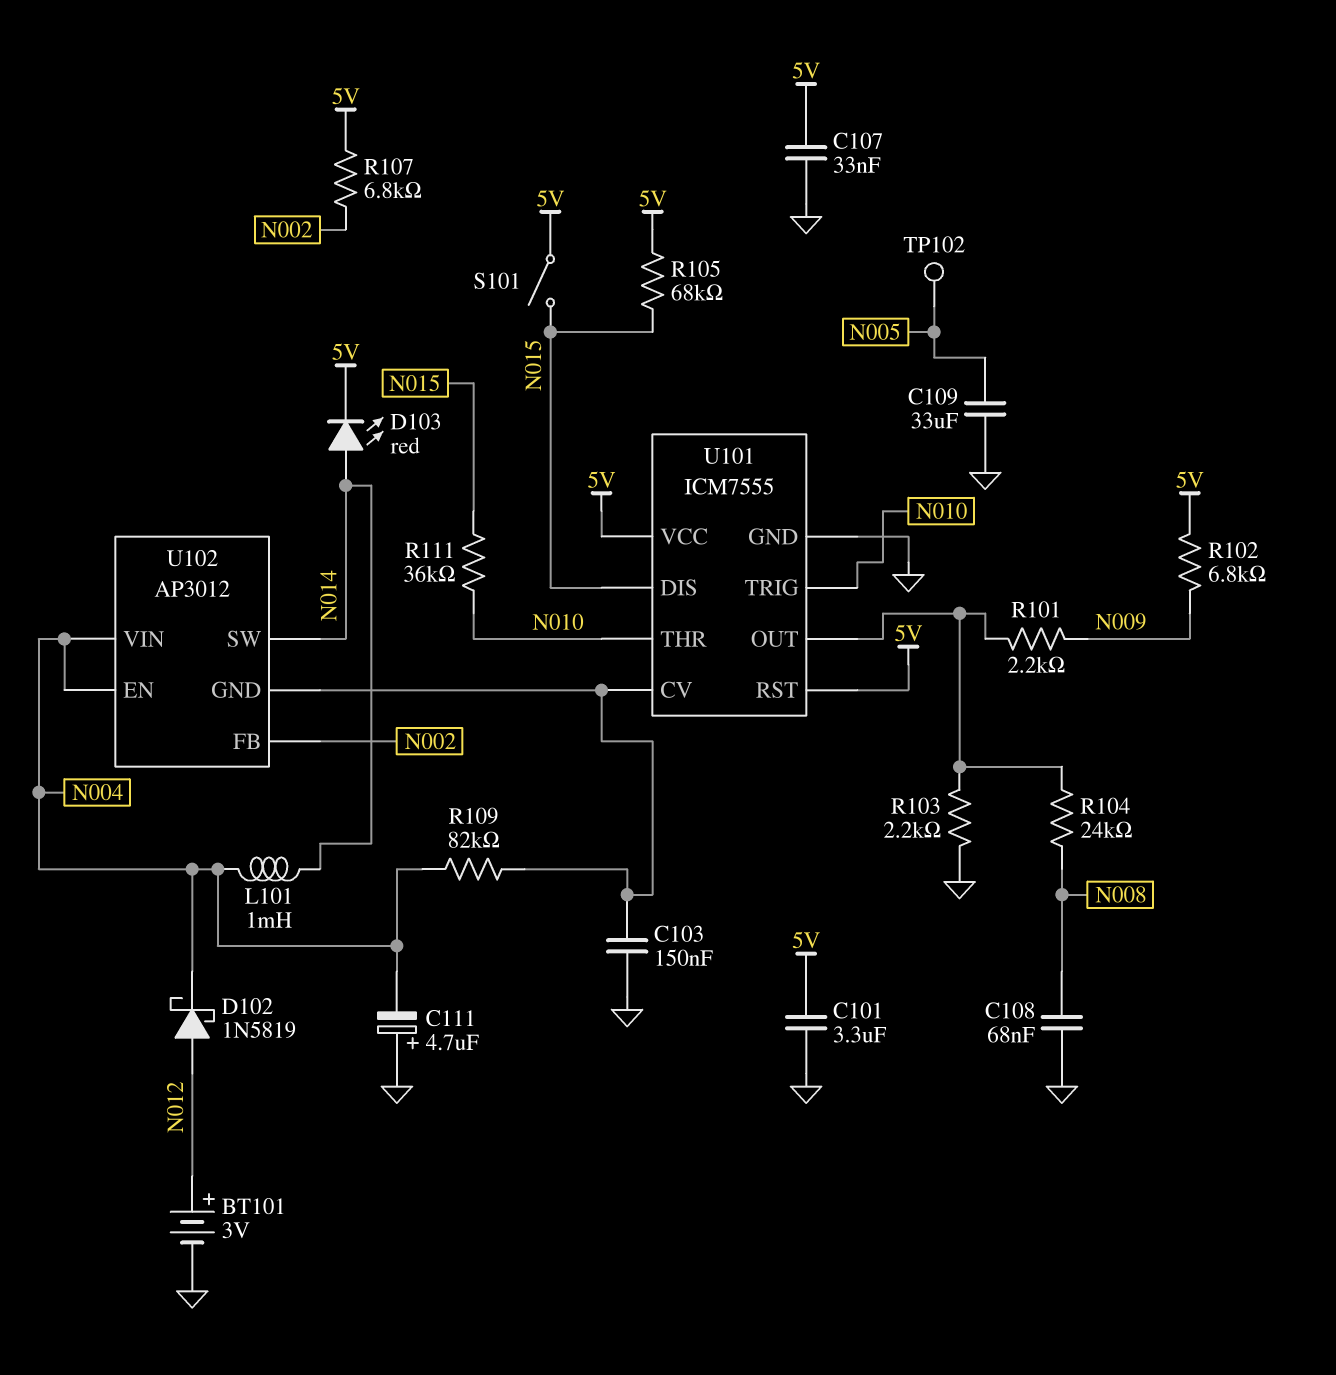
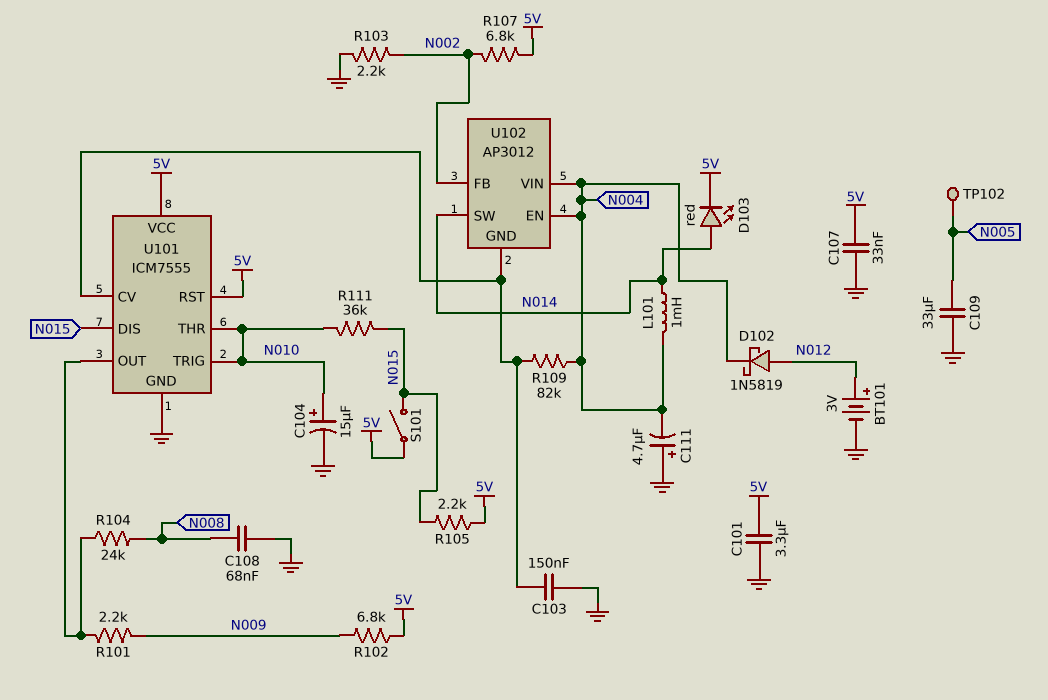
C104: none -> 15uF (plus N010, minus GND)
R103: 2.2k (GND, U101/OUT) -> 2.2k (GND, N002)
R105: 68k (5V, N015) -> 2.2k (5V, N015)

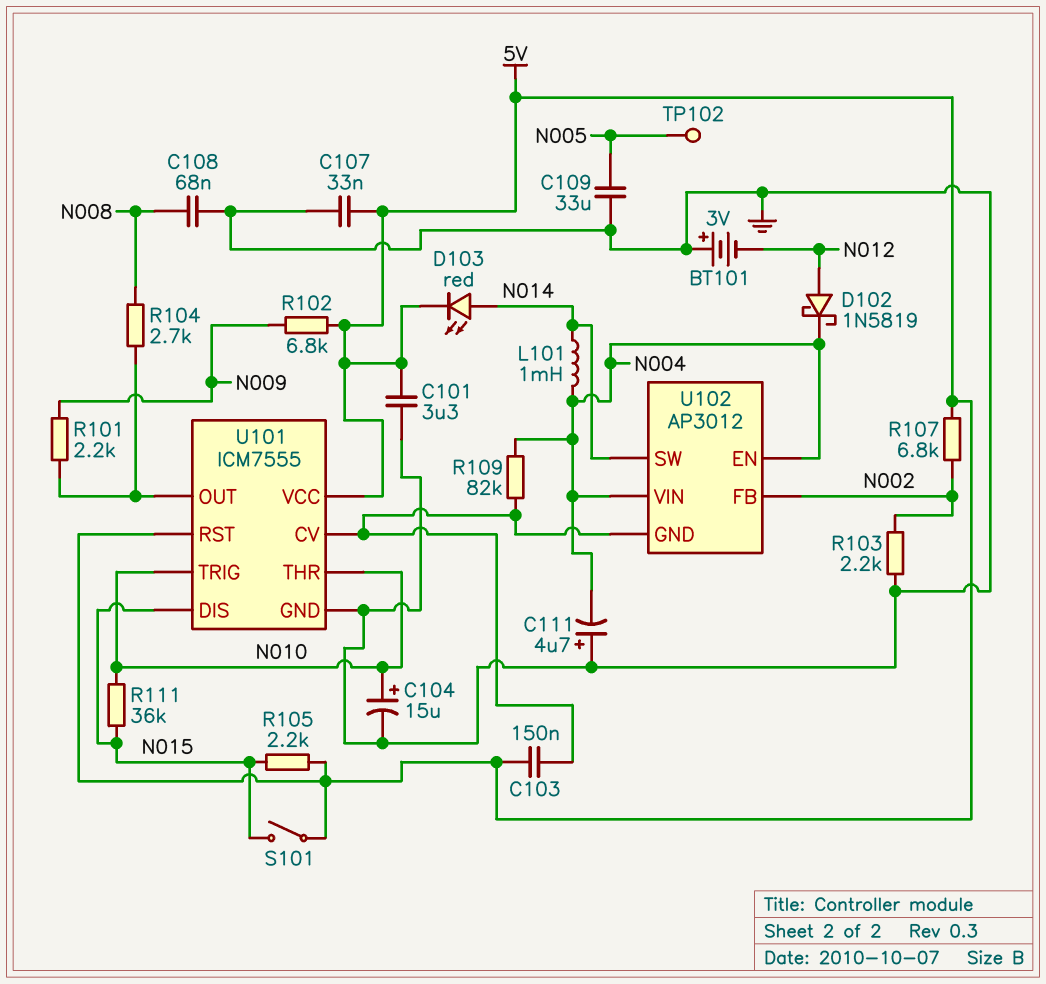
BT101: 3V (plus N012, minus GND) -> 3V (plus GND, minus N012)
C103: 150nF (GND, U101/CV) -> 150nF (5V, U101/CV)
R104: 24k (N008, U101/OUT) -> 2.7k (N008, U101/OUT)

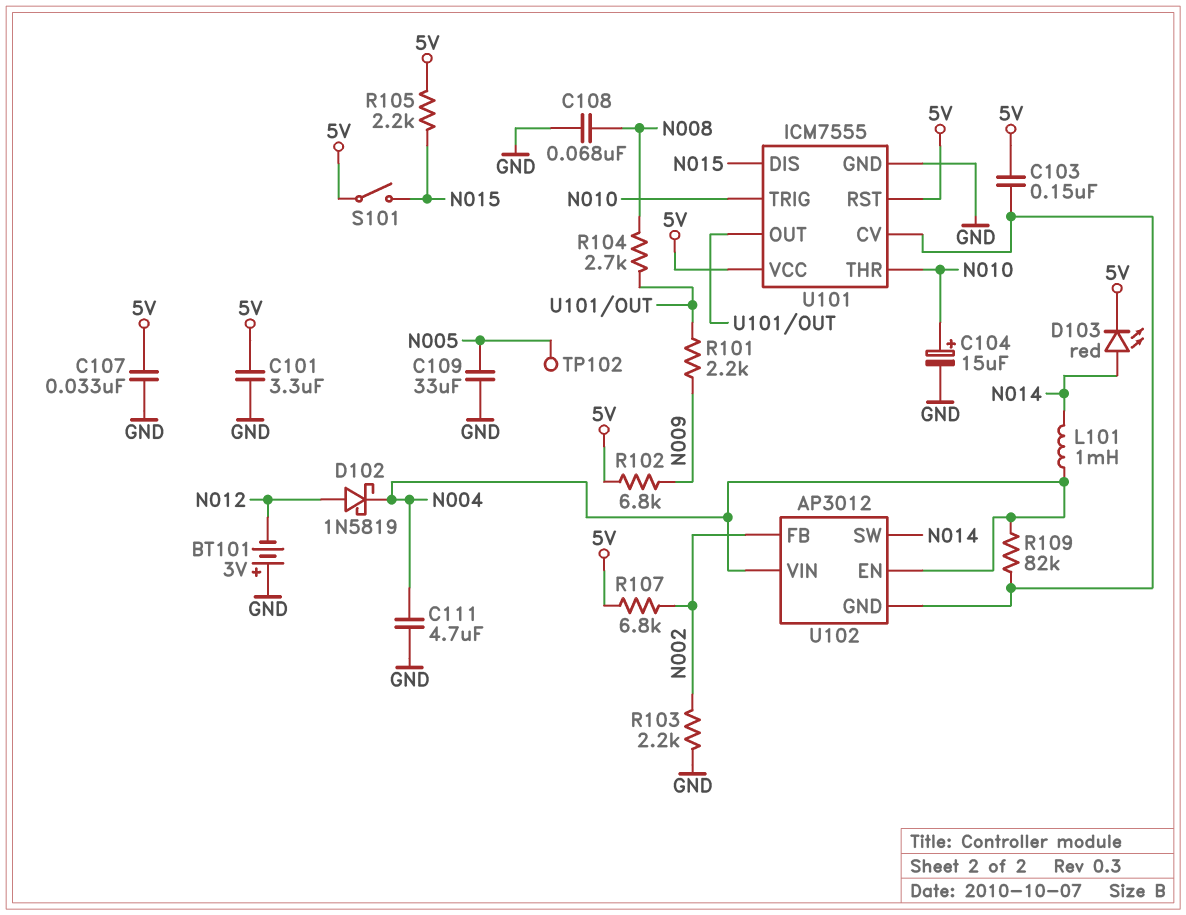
C111: 4.7uF (plus GND, minus N004) -> 4.7uF (GND, N004)
R111: 36k (N010, N015) -> none

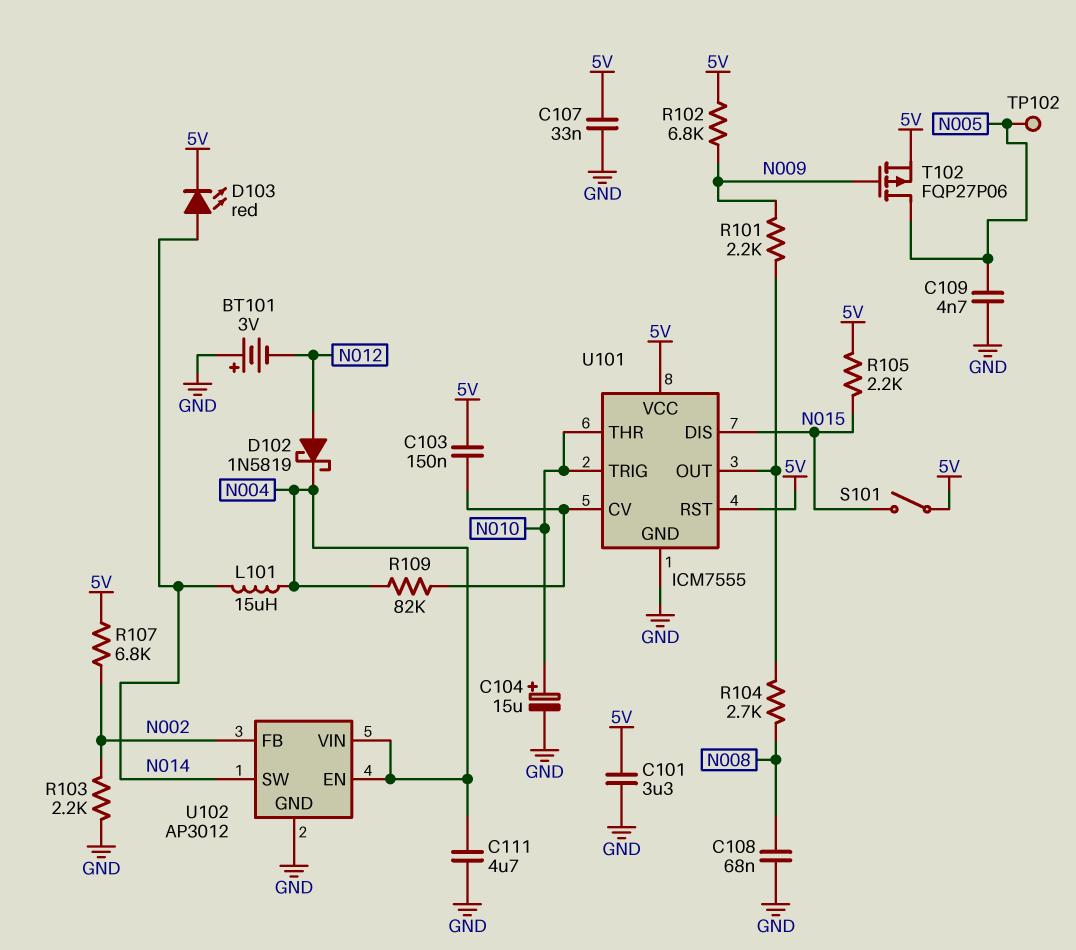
C109: 33uF (GND, N005) -> 4.7nF (GND, N005)
L101: 1mH (N004, N014) -> 15uH (N004, N014)
T102: none -> PMOS FQP27P06 (G N009, D N005, S 5V)
U102 pin GND: U101/CV -> GND

